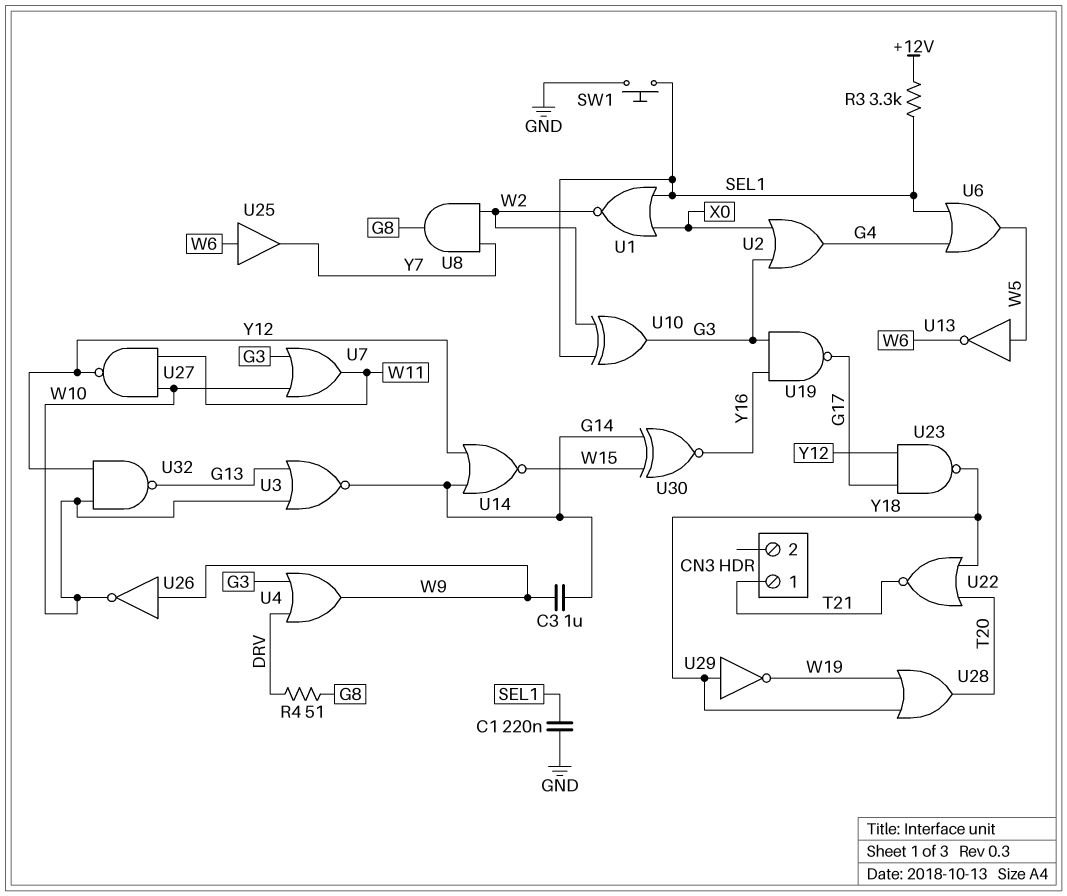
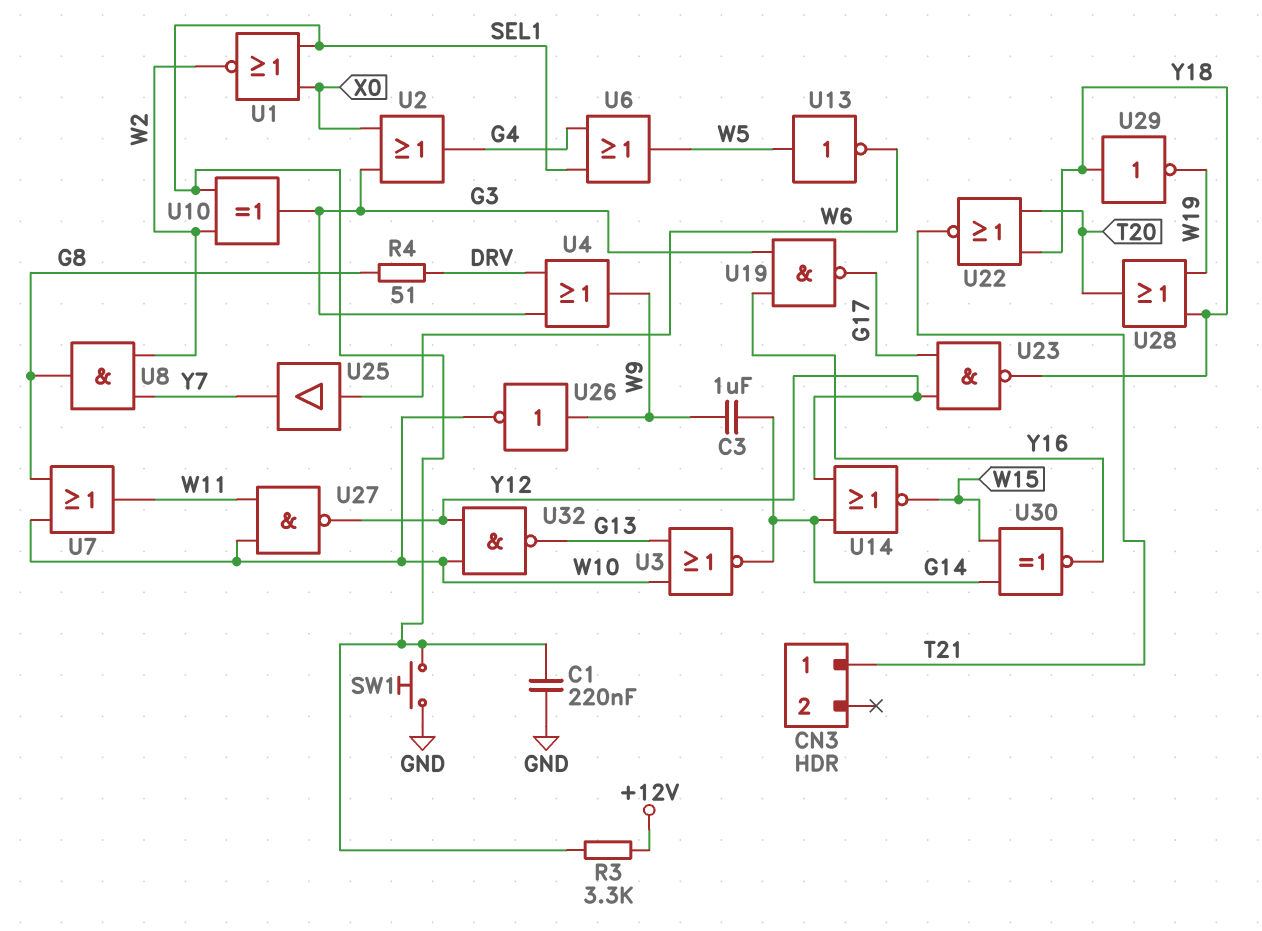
U7: OR (in G3, in W10, out W11) -> OR (in G8, in W10, out W11)

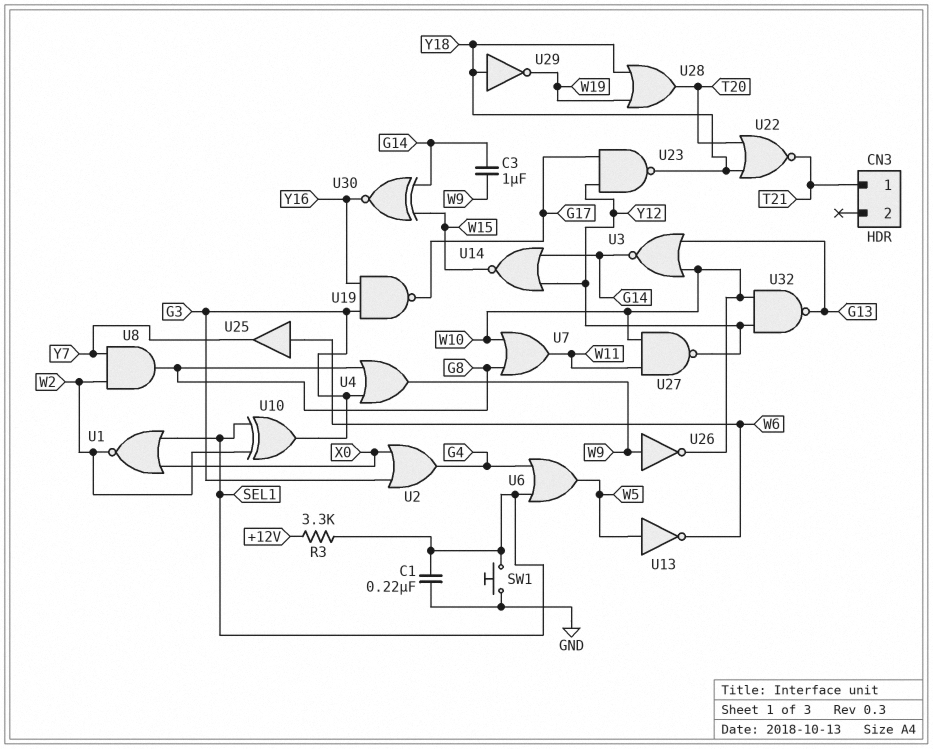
R4: 51 (DRV, G8) -> none
U4: OR (in DRV, in G3, out W9) -> OR (in G3, in G8, out W9)

